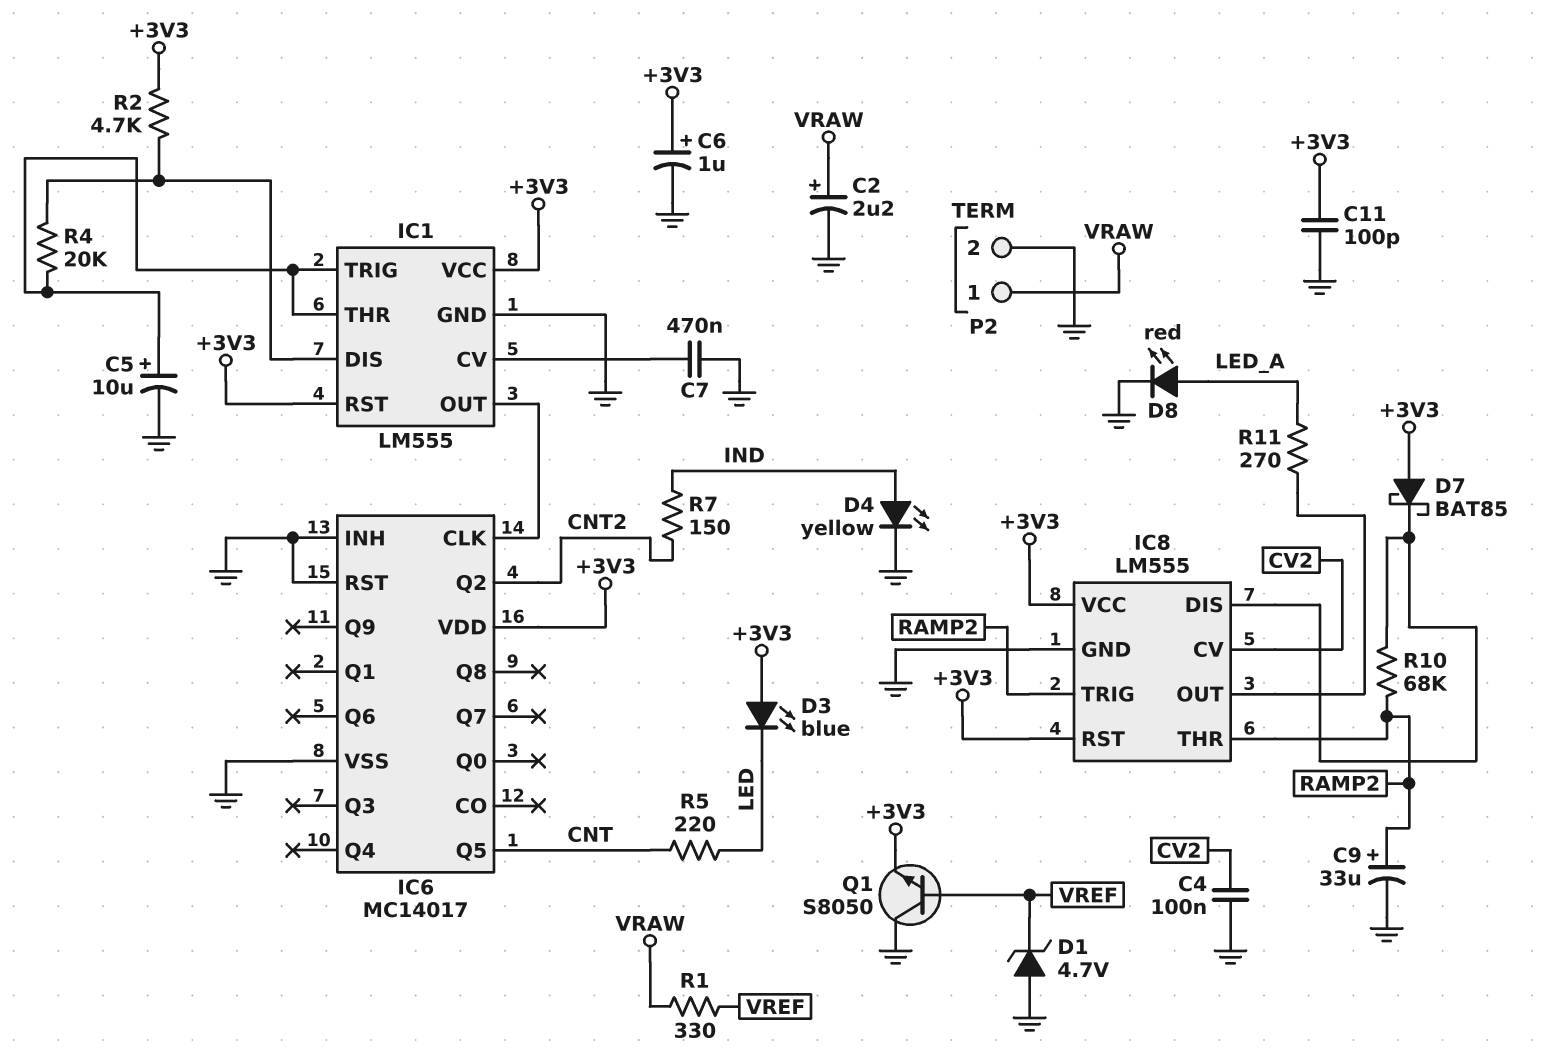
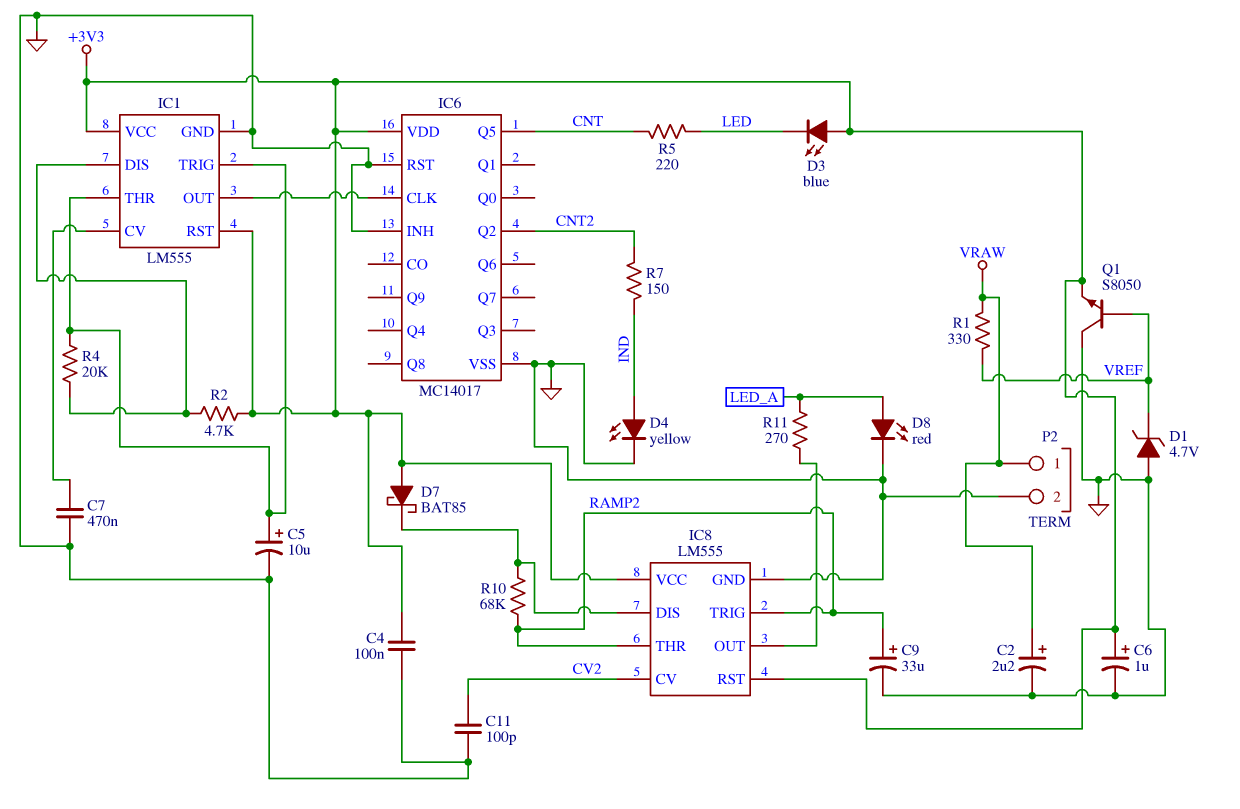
C4: 100nF (CV2, GND) -> 100nF (+3V3, GND)
C11: 100pF (+3V3, GND) -> 100pF (CV2, GND)

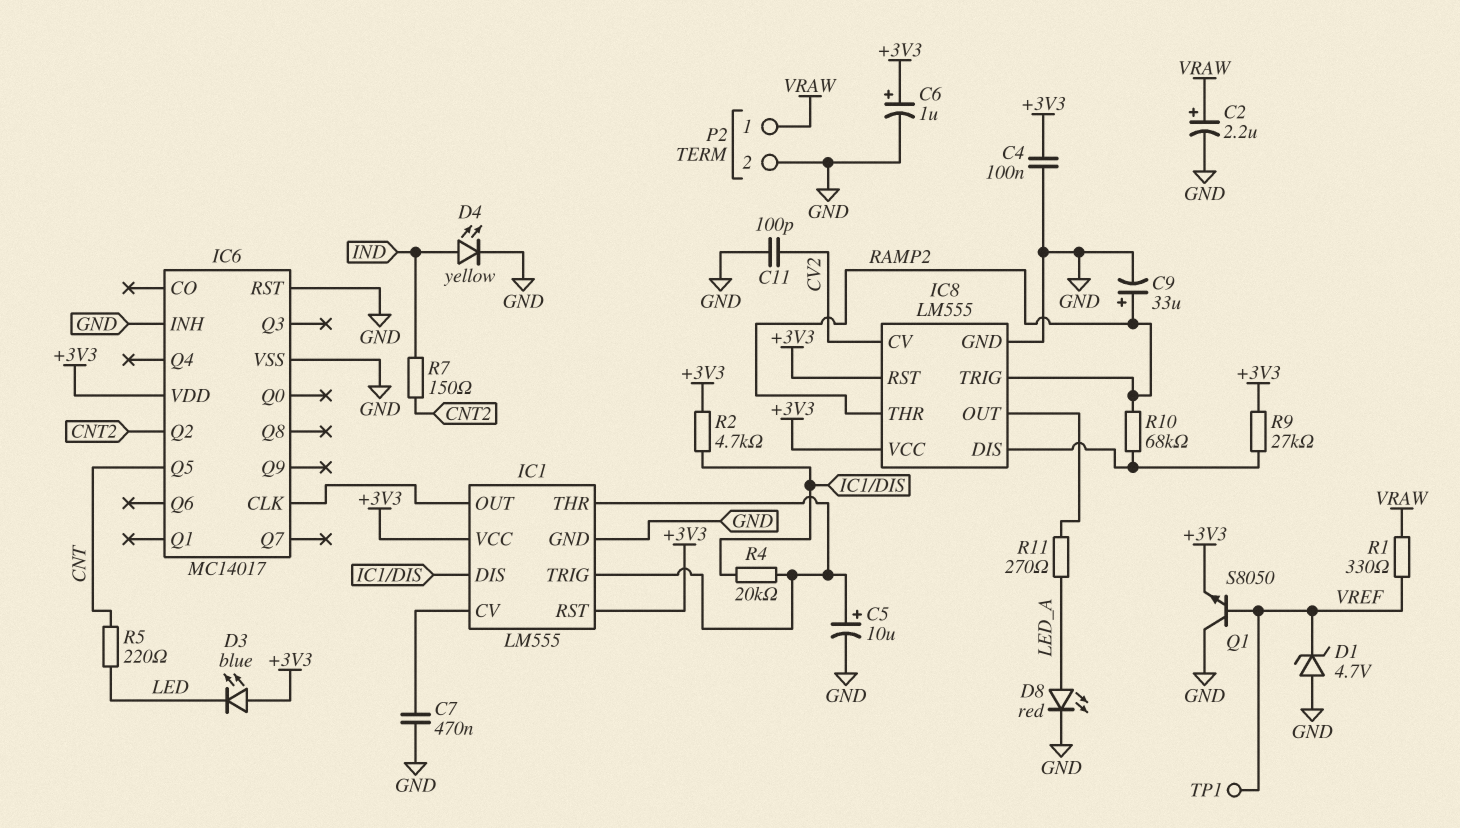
D7: schottky BAT85 (A +3V3, K IC8/DIS) -> none
R9: none -> 27k (+3V3, IC8/DIS)
TP1: none -> test point (VREF)

